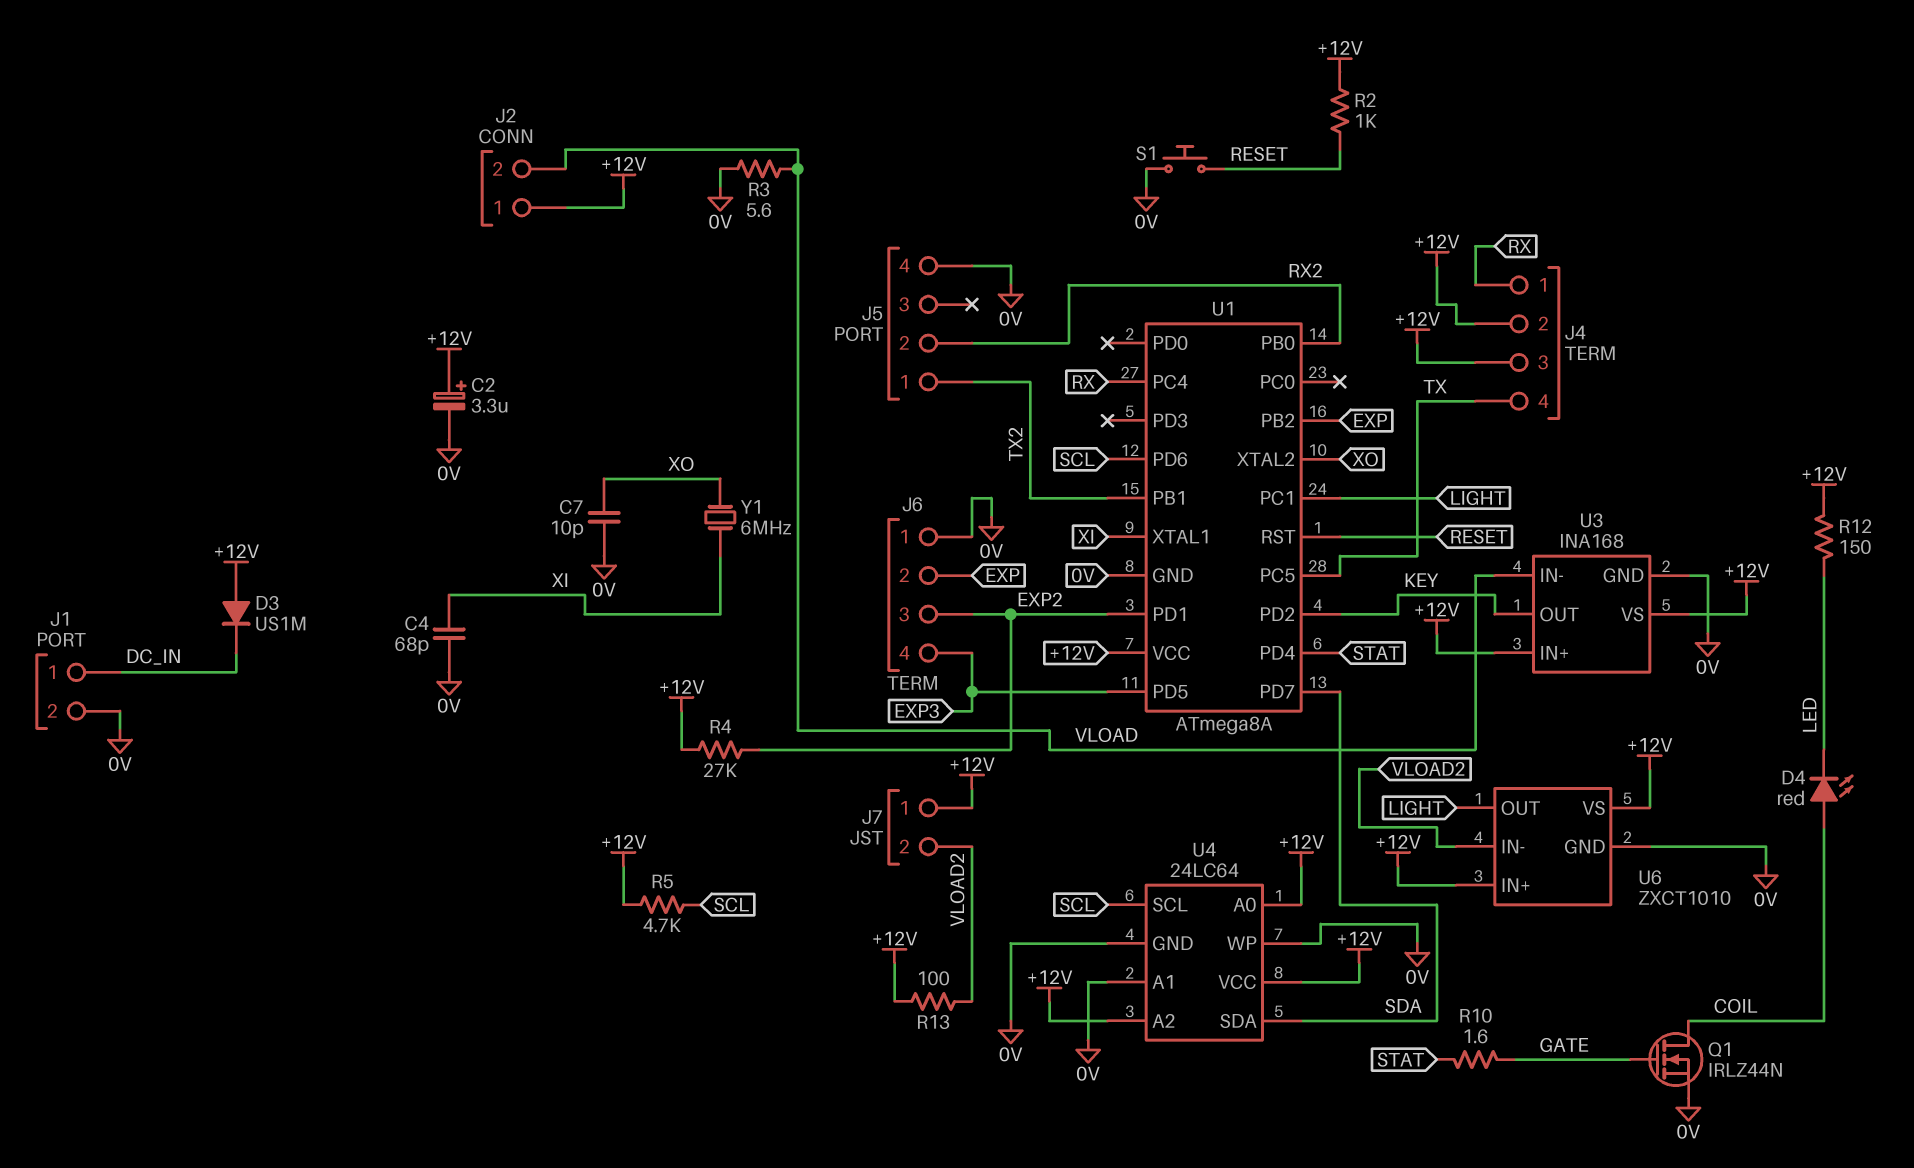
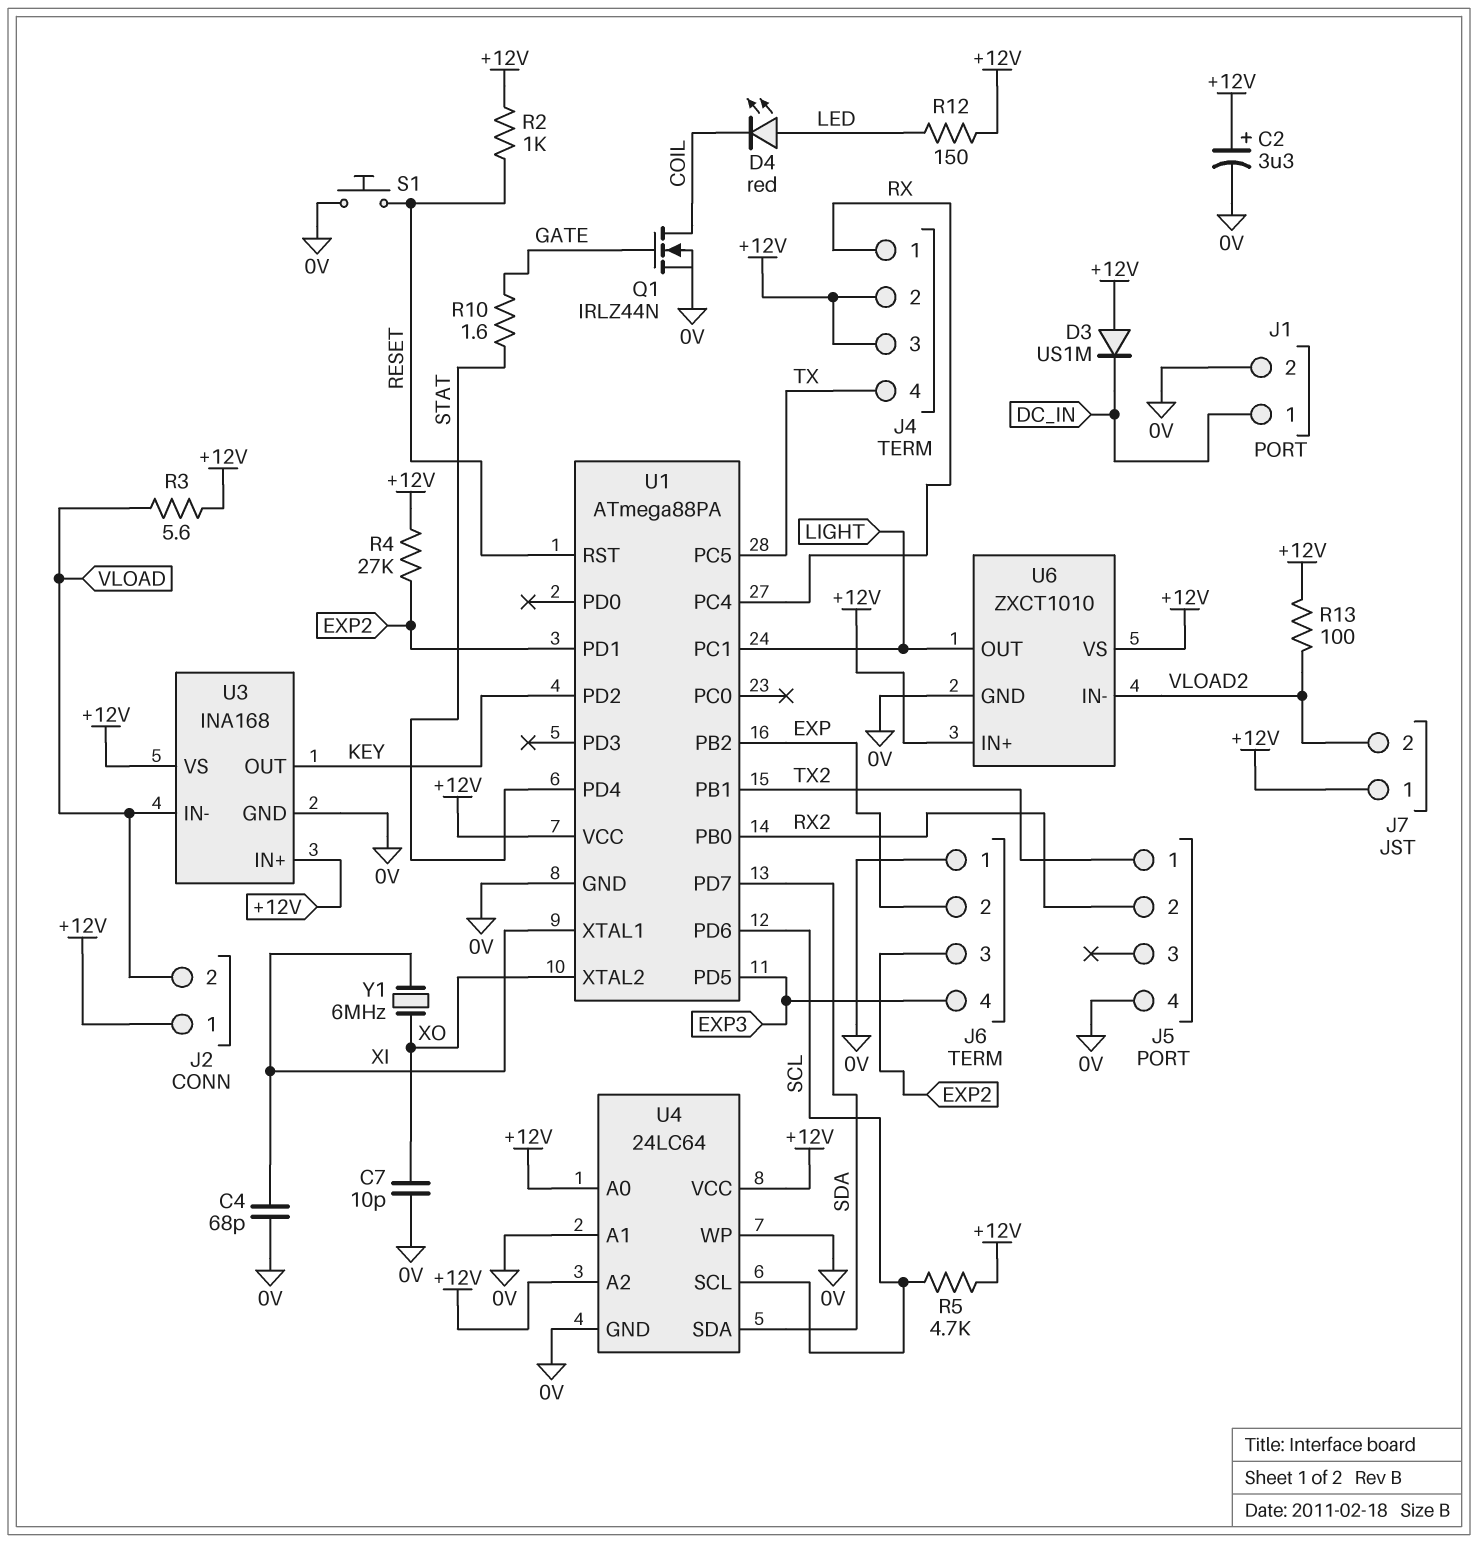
D4: LED red (A COIL, K LED) -> LED red (A LED, K COIL)
R3: 5.6 (0V, VLOAD) -> 5.6 (+12V, VLOAD)
U1: ATmega8A -> ATmega88PA

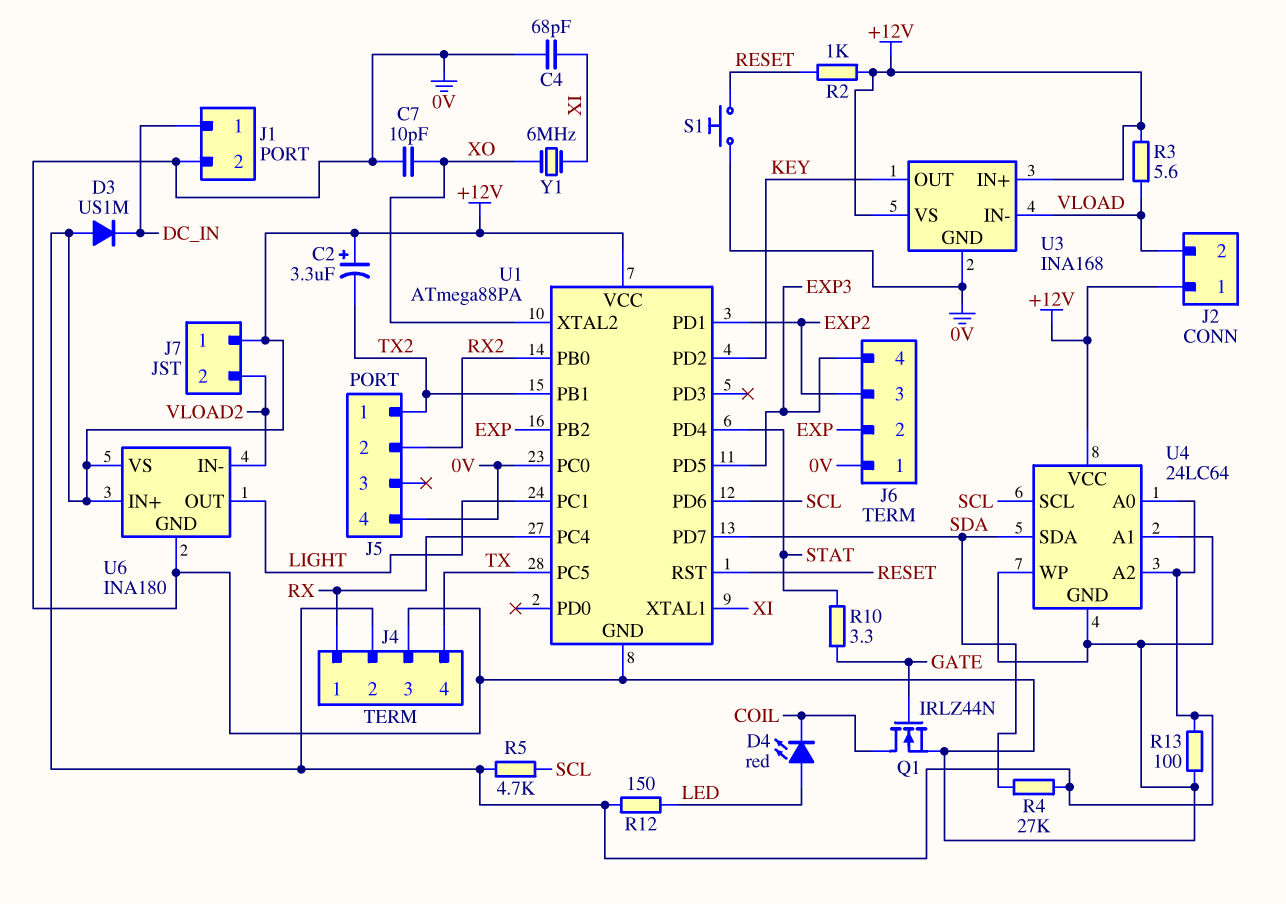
C2: 3.3uF (plus +12V, minus 0V) -> 3.3uF (plus +12V, minus TX2)
J4 pin 3: +12V -> 0V
R4: 27k (+12V, EXP2) -> 27k (+12V, SDA)
R10: 1.6 (GATE, STAT) -> 3.3 (GATE, STAT)
R13: 100 (+12V, VLOAD2) -> 100 (+12V, 0V)
U1 pin PC0: none -> 0V
U6: ZXCT1010 -> INA180

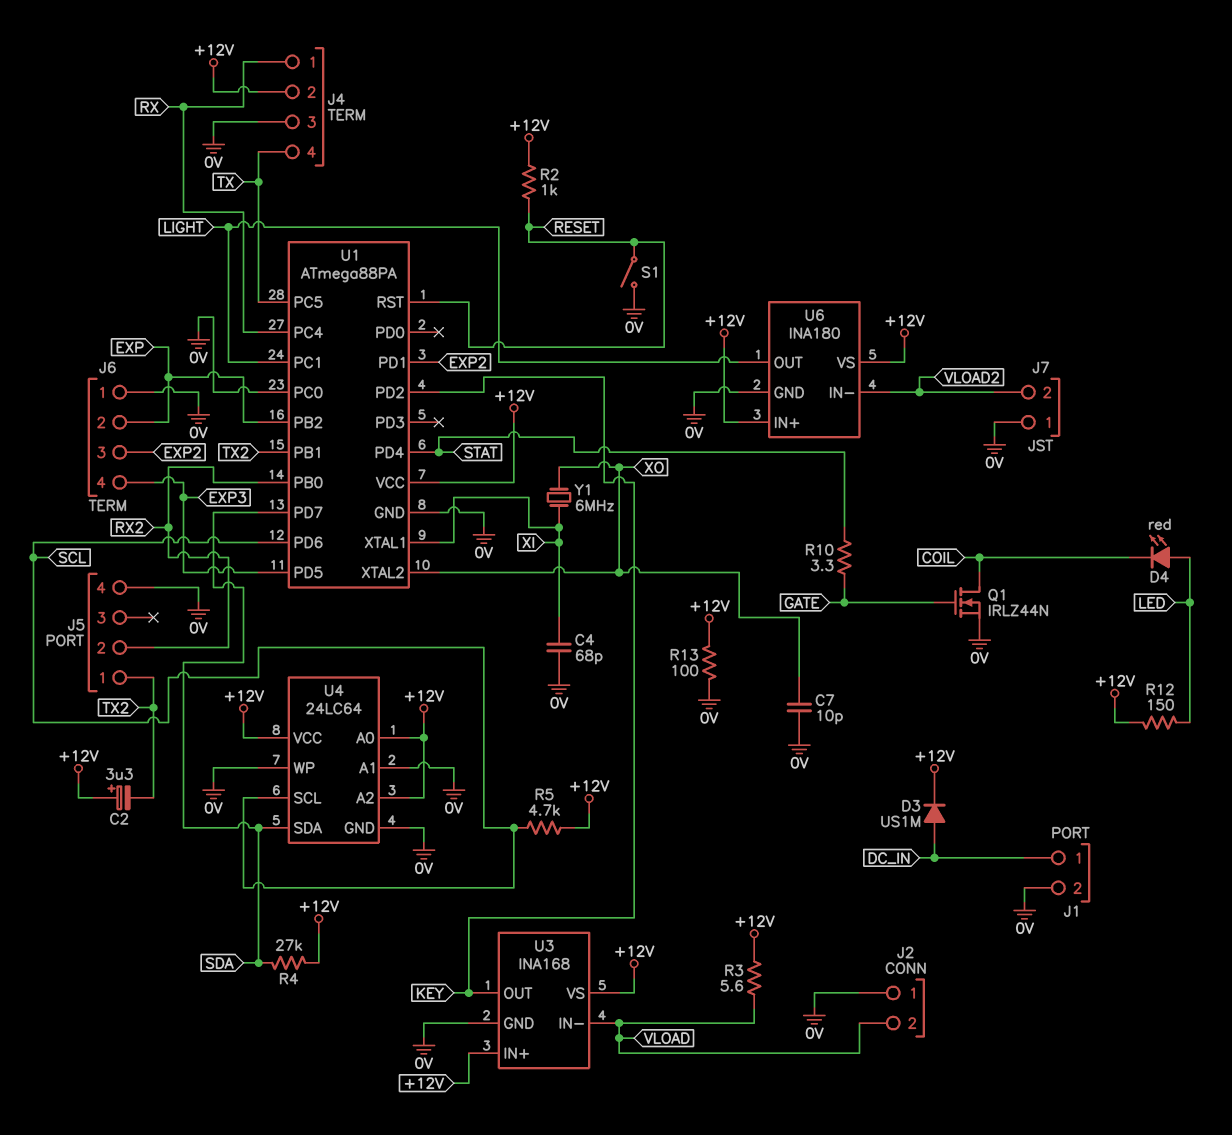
D3: diode US1M (A +12V, K DC_IN) -> diode US1M (A DC_IN, K +12V)
J2 pin 1: +12V -> 0V
J7 pin 1: +12V -> 0V
S1: button (0V, RESET) -> switch (0V, RESET)

